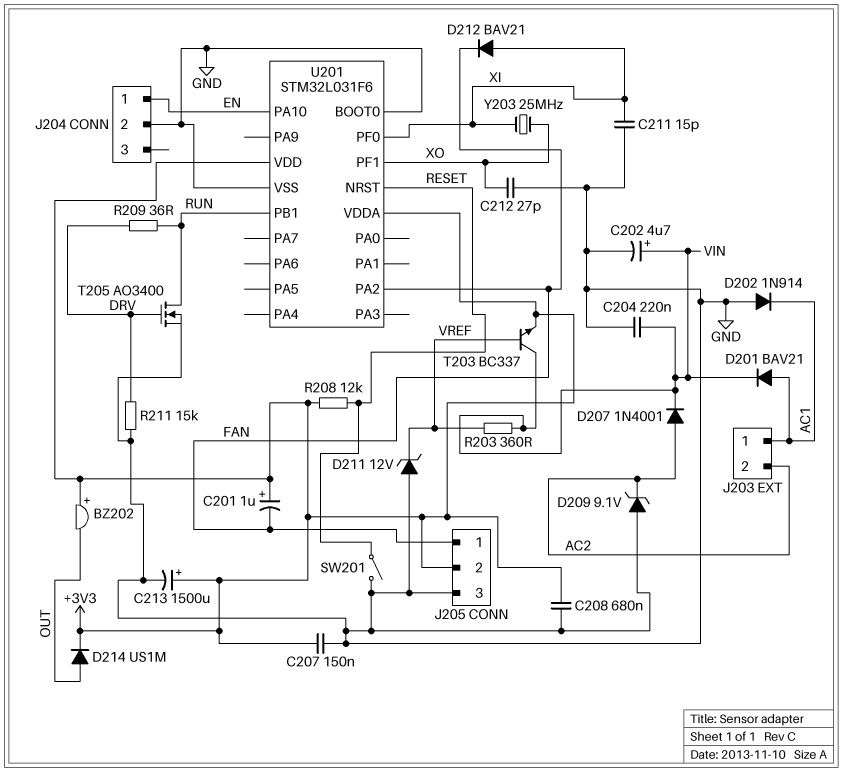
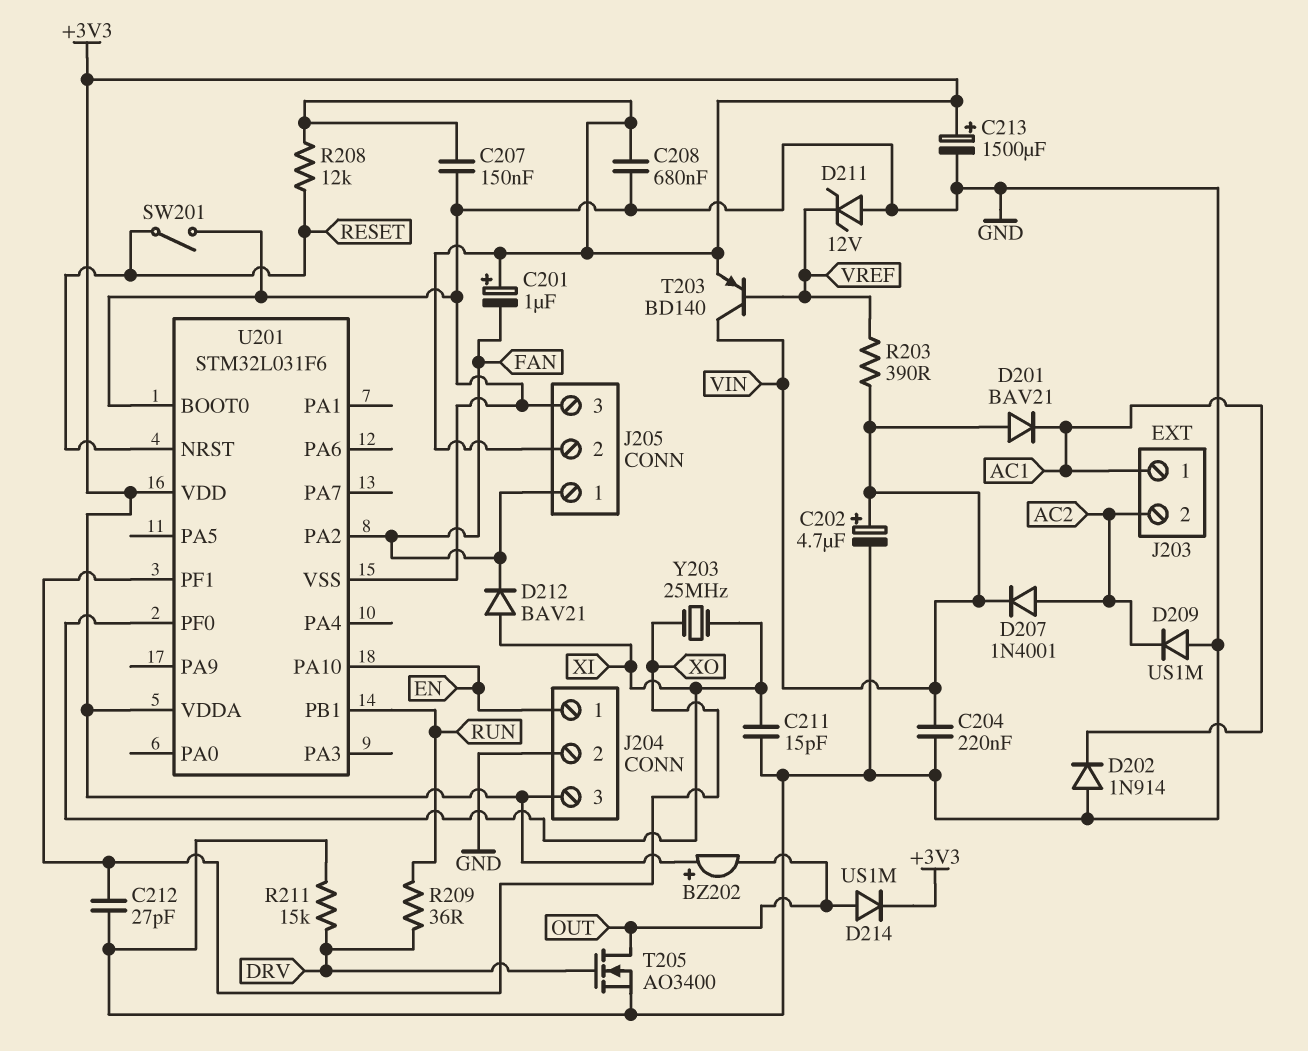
D201: diode BAV21 (A AC1, K VIN) -> diode BAV21 (A VIN, K AC1)
D209: zener 9.1V (A GND, K AC2) -> diode US1M (A GND, K AC2)
J204 pin 3: none -> +3V3
R203: 360 (VIN, VREF) -> 390 (VIN, VREF)
T203: NPN BC337 (B VREF, C VIN, E +3V3) -> PNP BD140 (B VREF, C VIN, E +3V3)
T205: NMOS AO3400 (G DRV, D RUN, S GND) -> NMOS AO3400 (G DRV, D OUT, S GND)

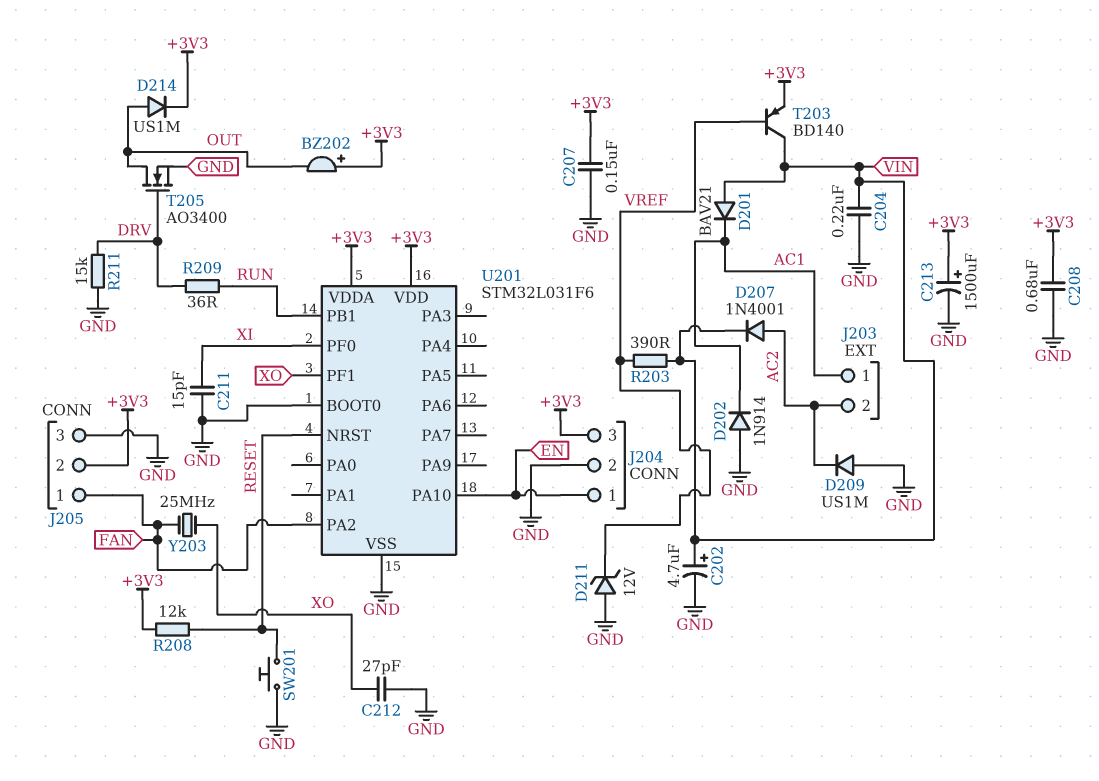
C201: 1uF (plus +3V3, minus FAN) -> none
D212: diode BAV21 (A XI, K FAN) -> none
SW201: switch (GND, RESET) -> button (GND, RESET)
Y203: 25MHz (XI, XO) -> 25MHz (FAN, XO)

